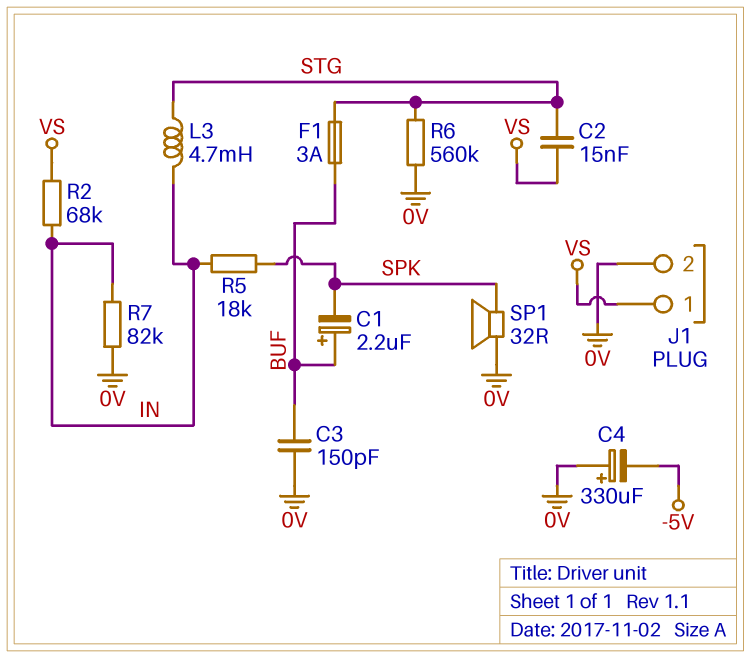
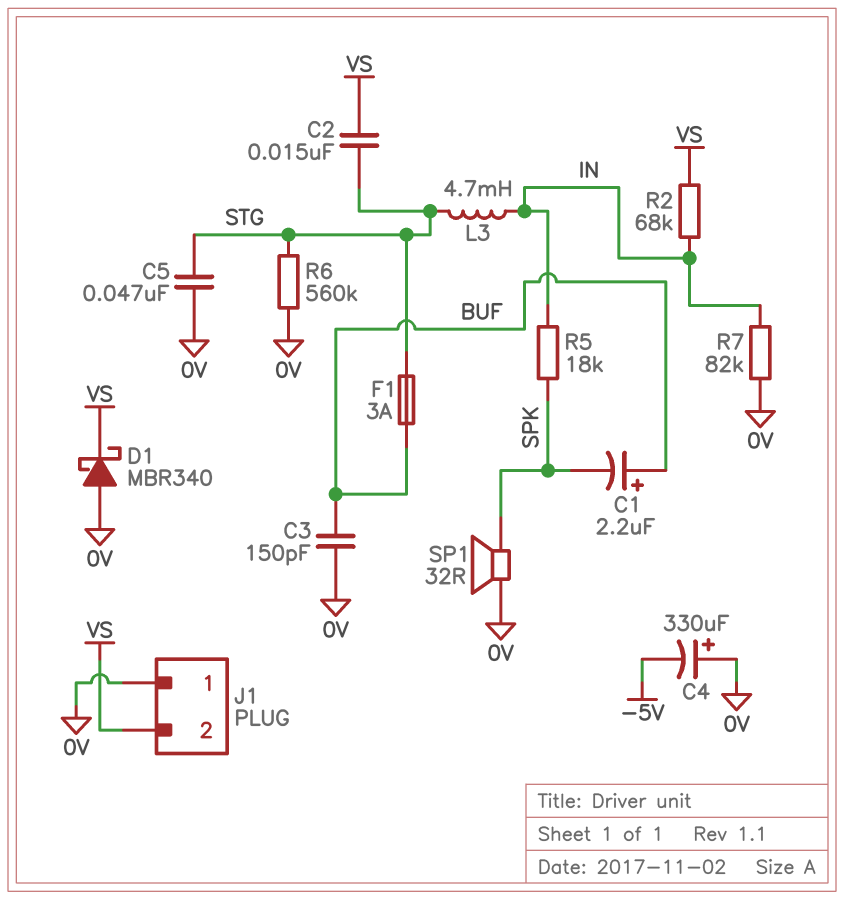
C5: none -> 47nF (0V, STG)
D1: none -> schottky MBR340 (A 0V, K VS)
J1 pin 1: VS -> 0V
J1 pin 2: 0V -> VS

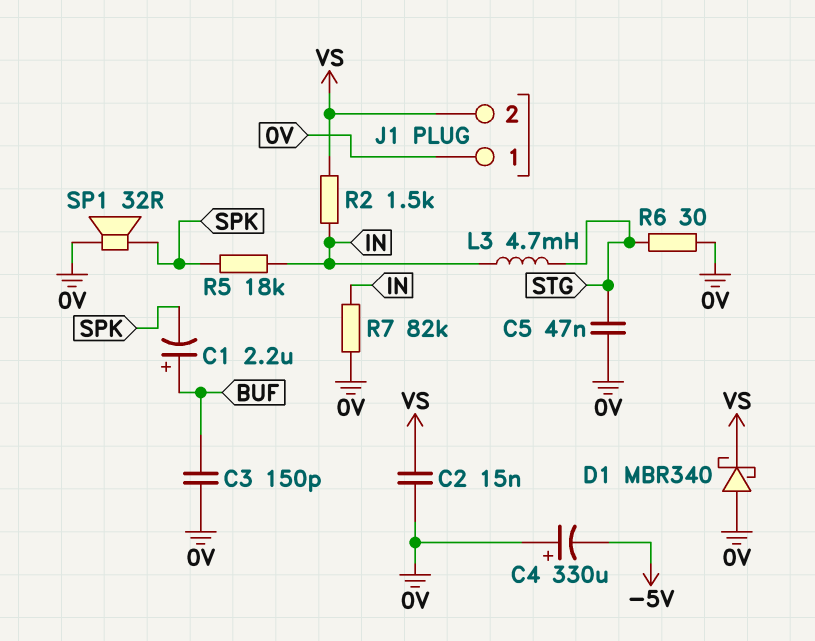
C2: 15nF (STG, VS) -> 15nF (0V, VS)
F1: 3A (BUF, STG) -> none
R2: 68k (IN, VS) -> 1.5k (IN, VS)
R6: 560k (0V, STG) -> 30 (0V, STG)

